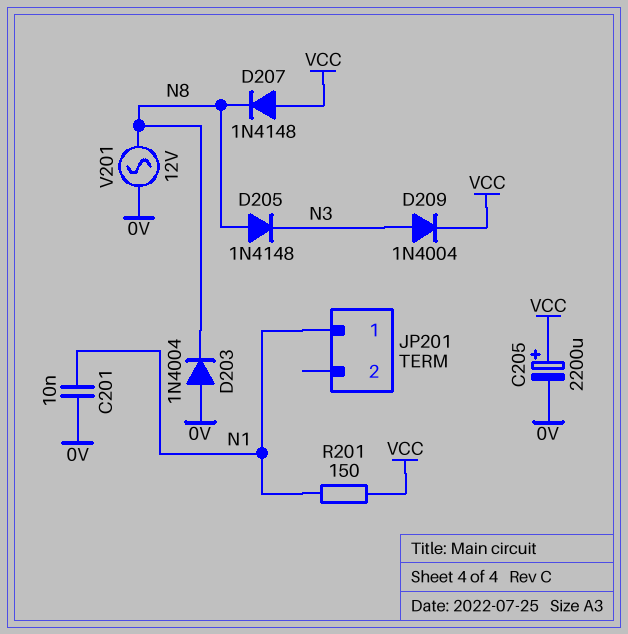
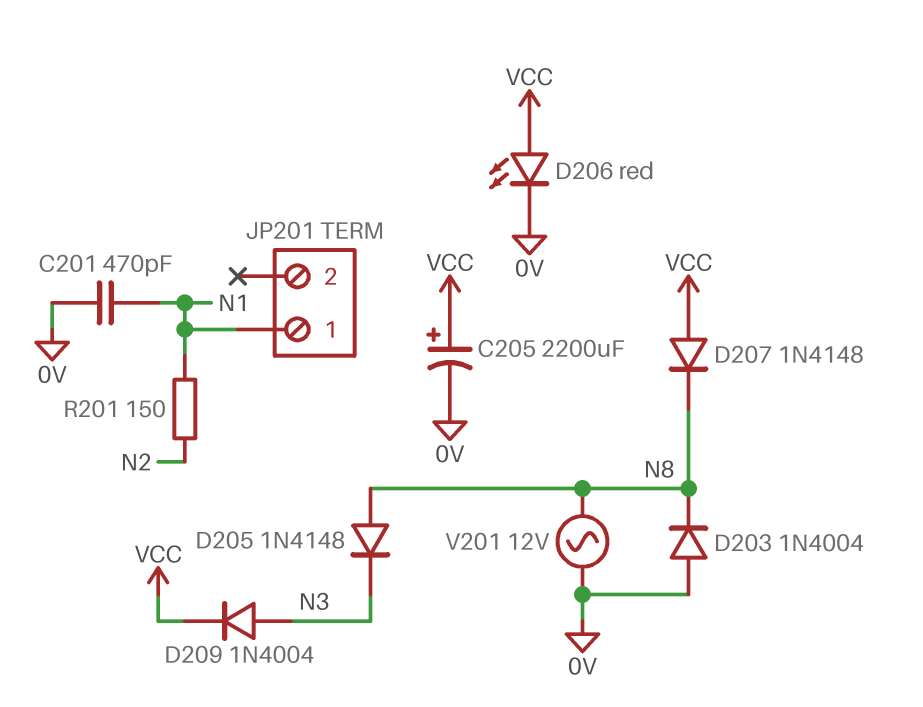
C201: 10nF (0V, N1) -> 470pF (0V, N1)
D206: none -> LED red (A VCC, K 0V)
R201: 150 (N1, VCC) -> 150 (N1, N2)

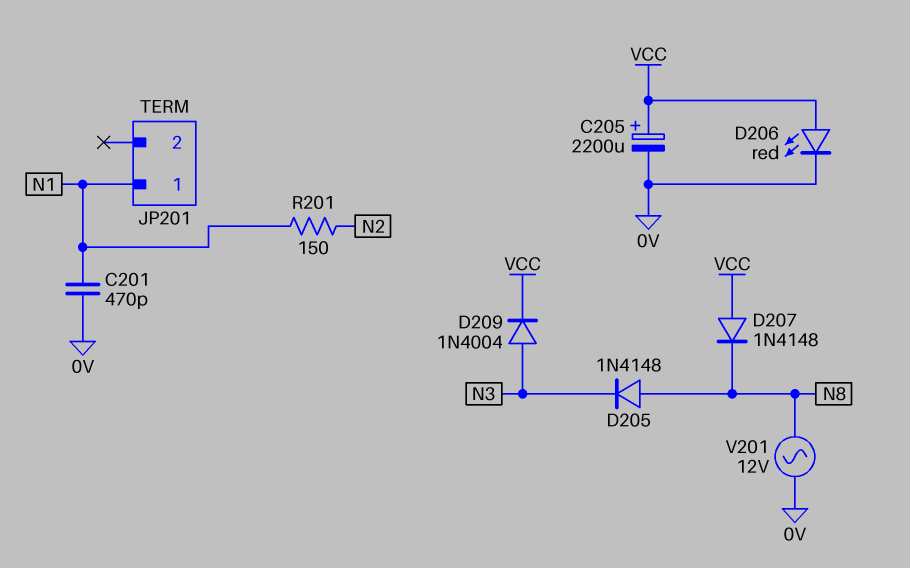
D203: diode 1N4004 (A 0V, K N8) -> none

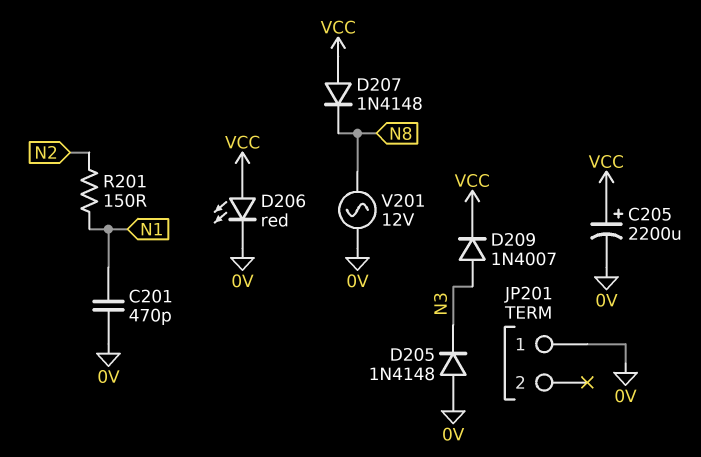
D205: diode 1N4148 (A N8, K N3) -> diode 1N4148 (A 0V, K N3)
D209: diode 1N4004 (A N3, K VCC) -> diode 1N4007 (A N3, K VCC)
JP201 pin 1: N1 -> 0V

